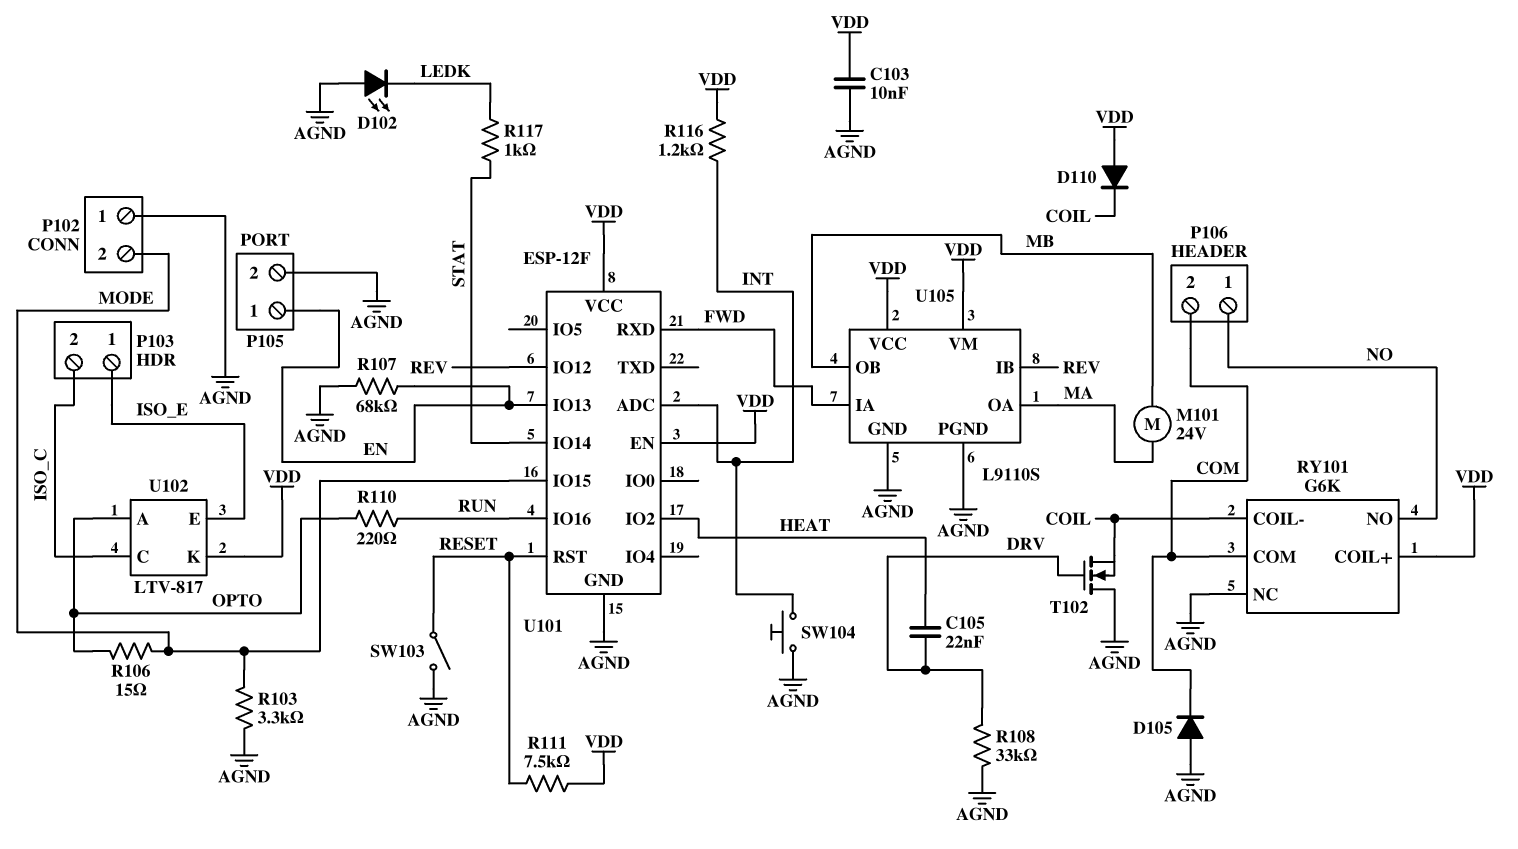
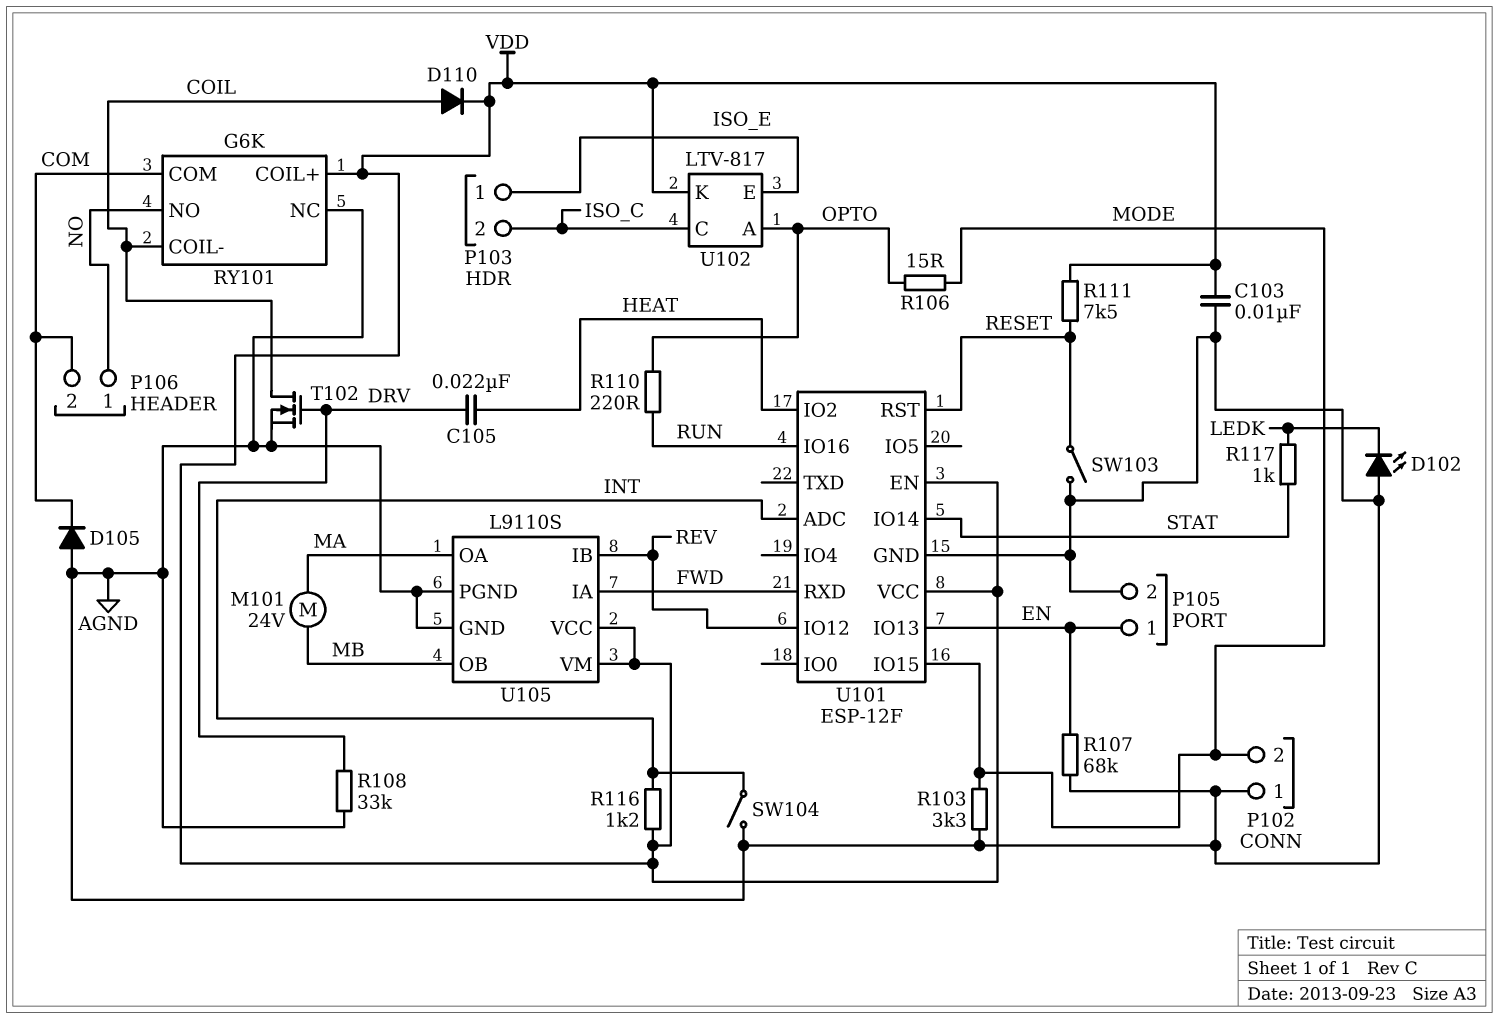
D110: diode (A VDD, K COIL) -> diode (A COIL, K VDD)
SW104: button (AGND, INT) -> switch (AGND, INT)
T102: NMOS (G DRV, D AGND, S COIL) -> NMOS (G DRV, D COIL, S AGND)

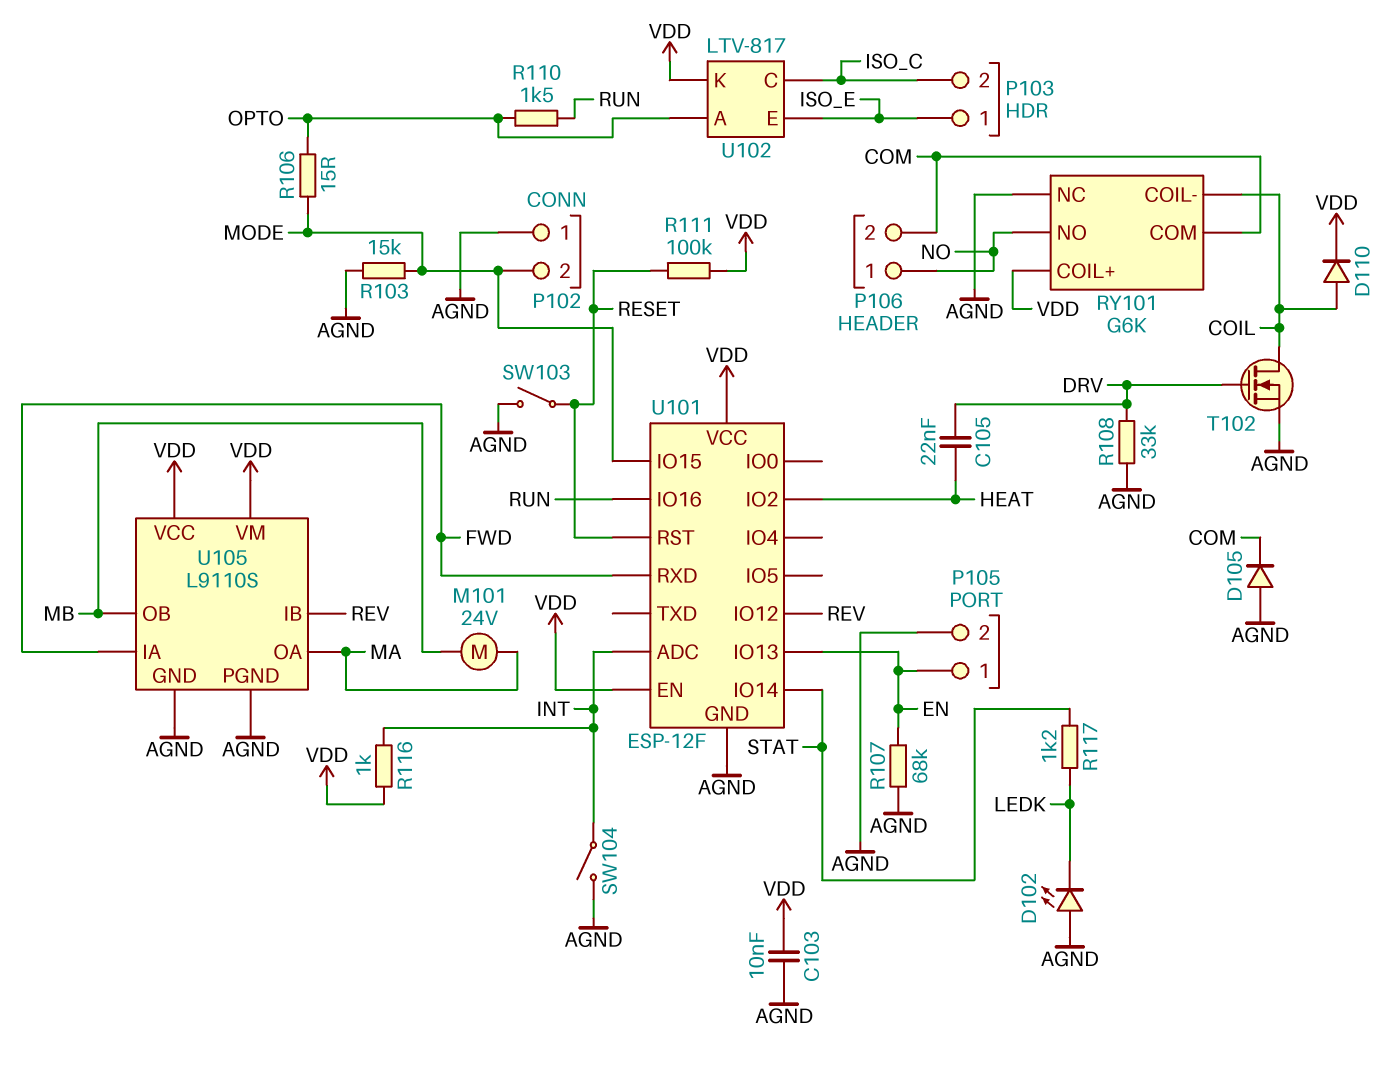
R103: 3.3k (AGND, MODE) -> 15k (AGND, MODE)
R110: 220 (OPTO, RUN) -> 1.5k (OPTO, RUN)
R111: 7.5k (RESET, VDD) -> 100k (RESET, VDD)
R116: 1.2k (INT, VDD) -> 1k (INT, VDD)
R117: 1k (LEDK, STAT) -> 1.2k (LEDK, STAT)

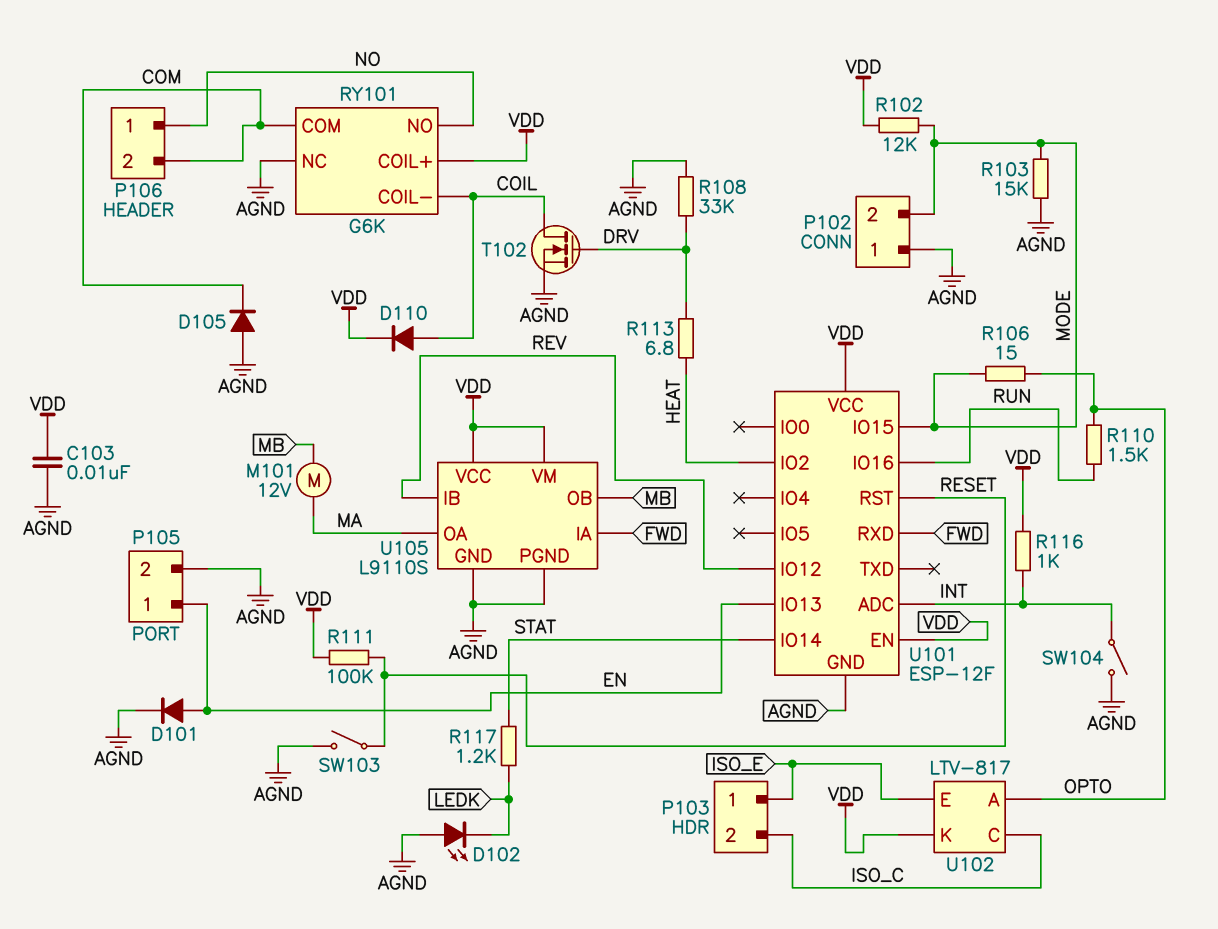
C105: 22nF (DRV, HEAT) -> none
D101: none -> diode (A EN, K AGND)
M101: motor 24V (MA, MB) -> motor 12V (MA, MB)
R102: none -> 12k (MODE, VDD)
R107: 68k (AGND, EN) -> none
R113: none -> 6.8 (DRV, HEAT)

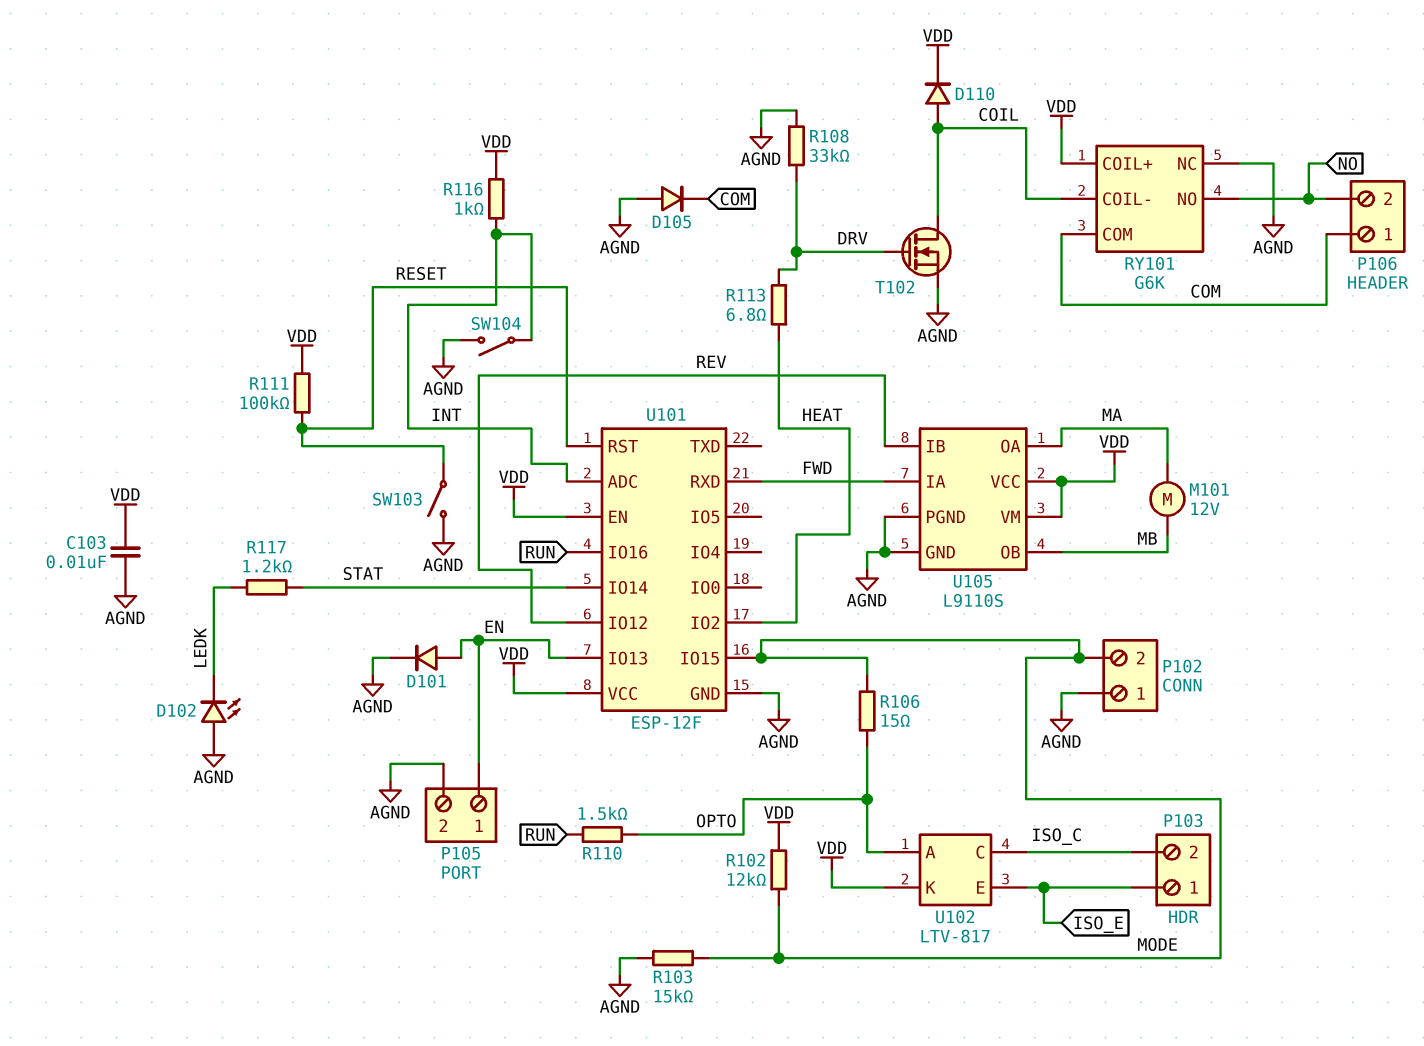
P106 pin 1: NO -> COM
P106 pin 2: COM -> NO

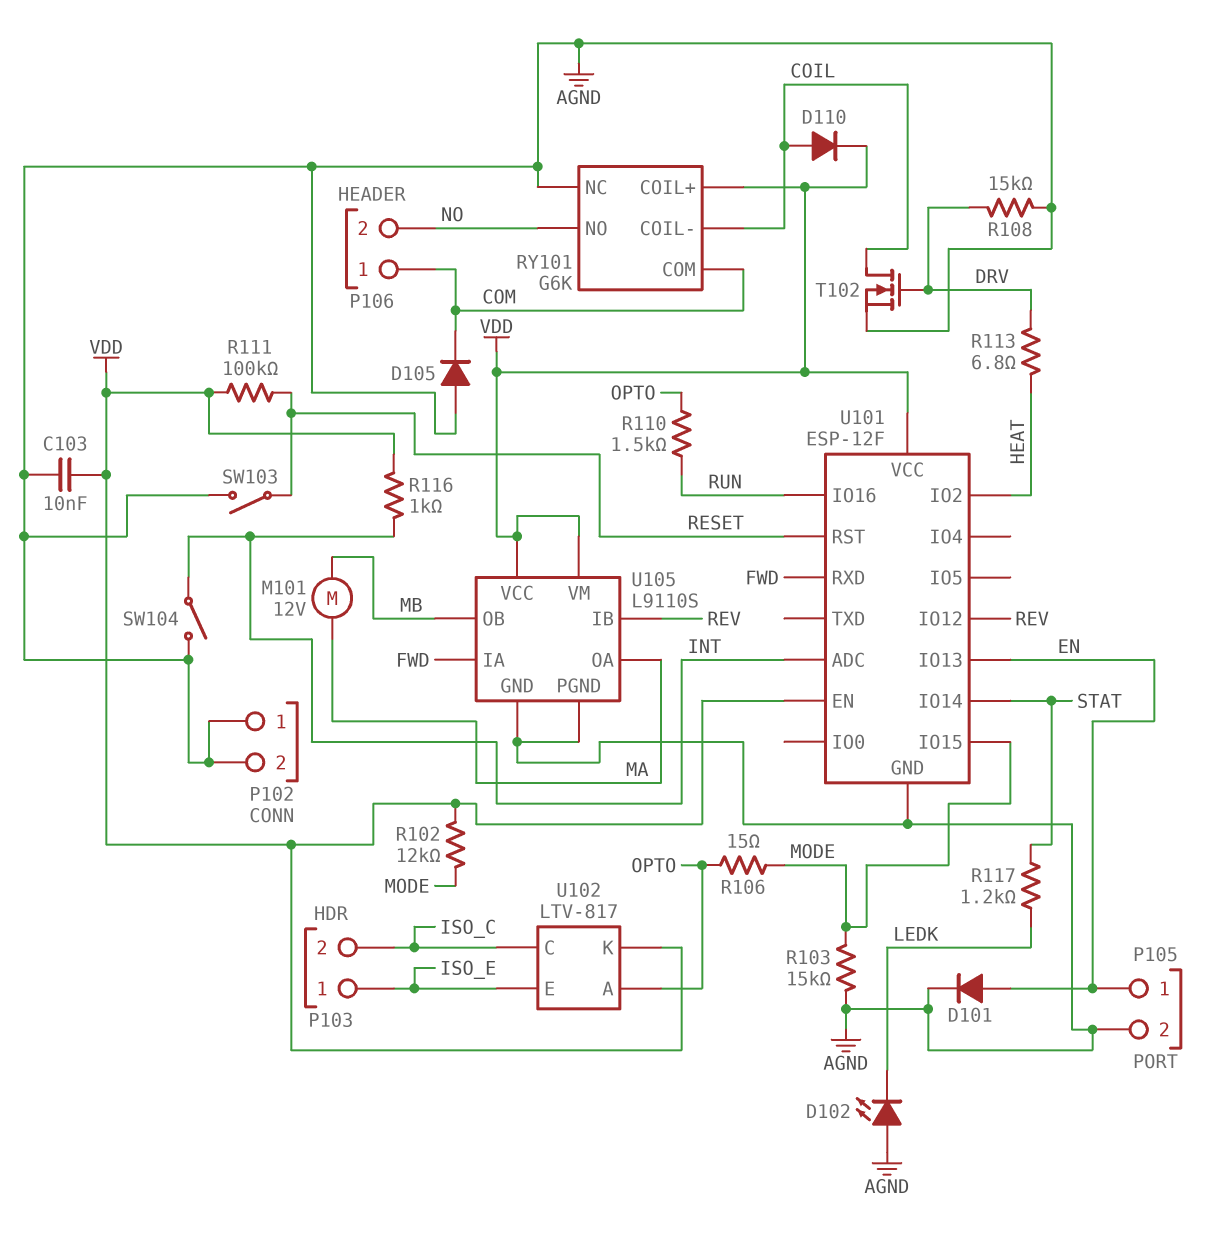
P102 pin 2: MODE -> AGND
R108: 33k (AGND, DRV) -> 15k (AGND, DRV)

